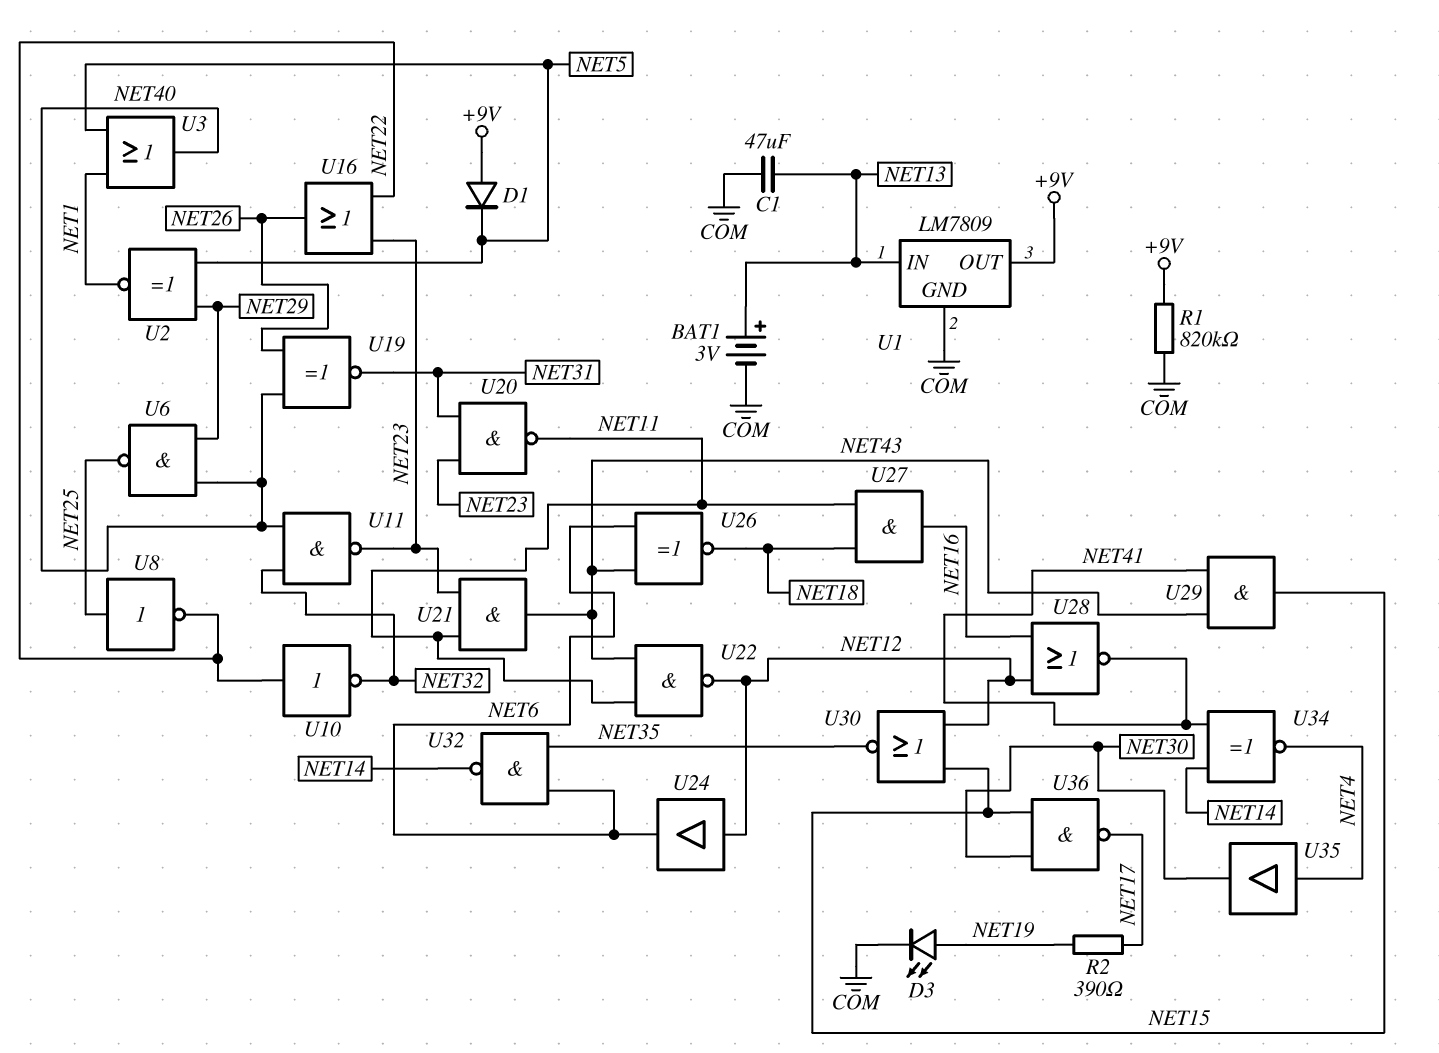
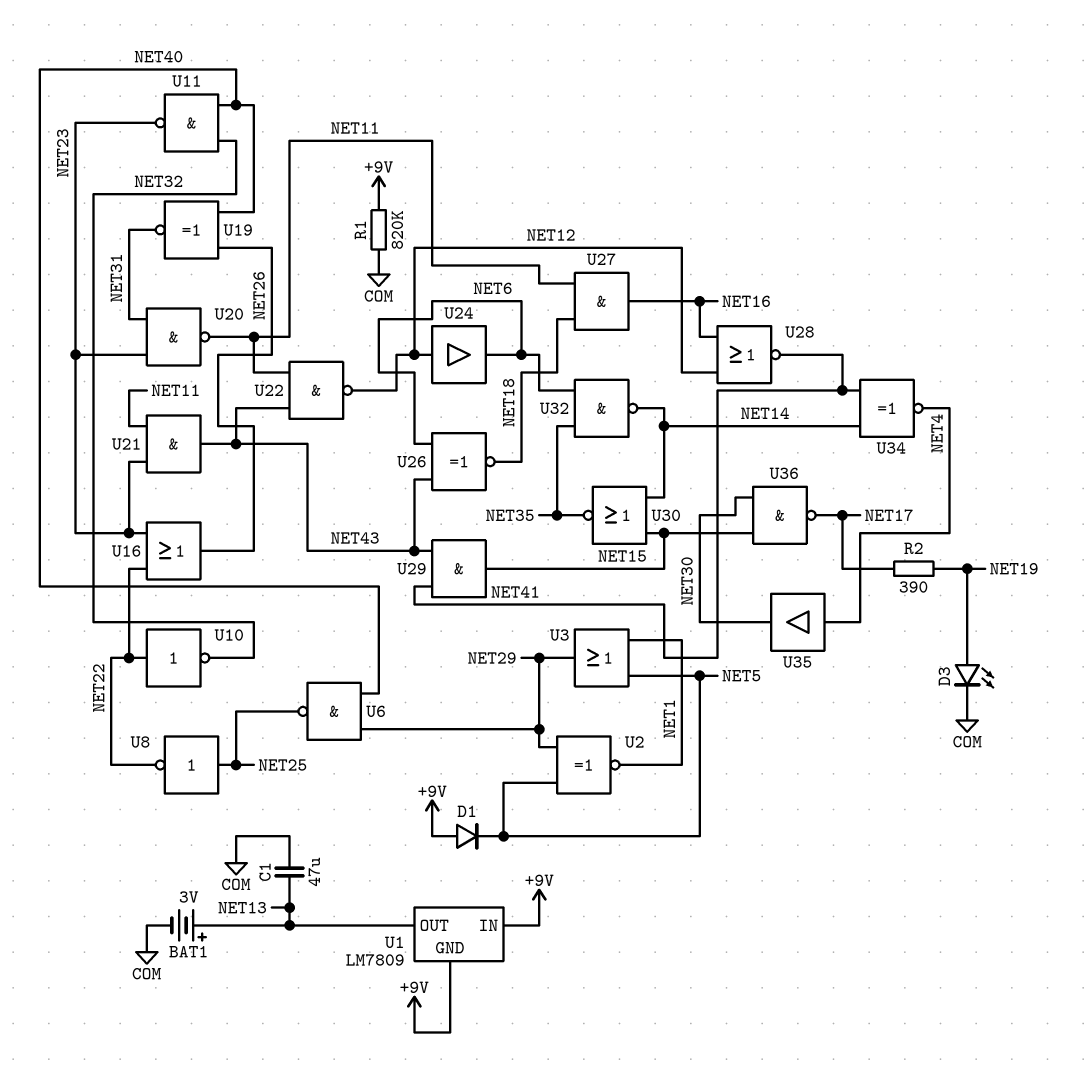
U1 pin GND: COM -> +9V
U1 pin IN: NET13 -> +9V
U1 pin OUT: +9V -> NET13
U3: OR (in NET1, in NET5, out NET40) -> OR (in NET1, in NET5, out NET29)
U30: NOR (in NET12, in NET15, out NET35) -> NOR (in NET14, in NET15, out NET35)

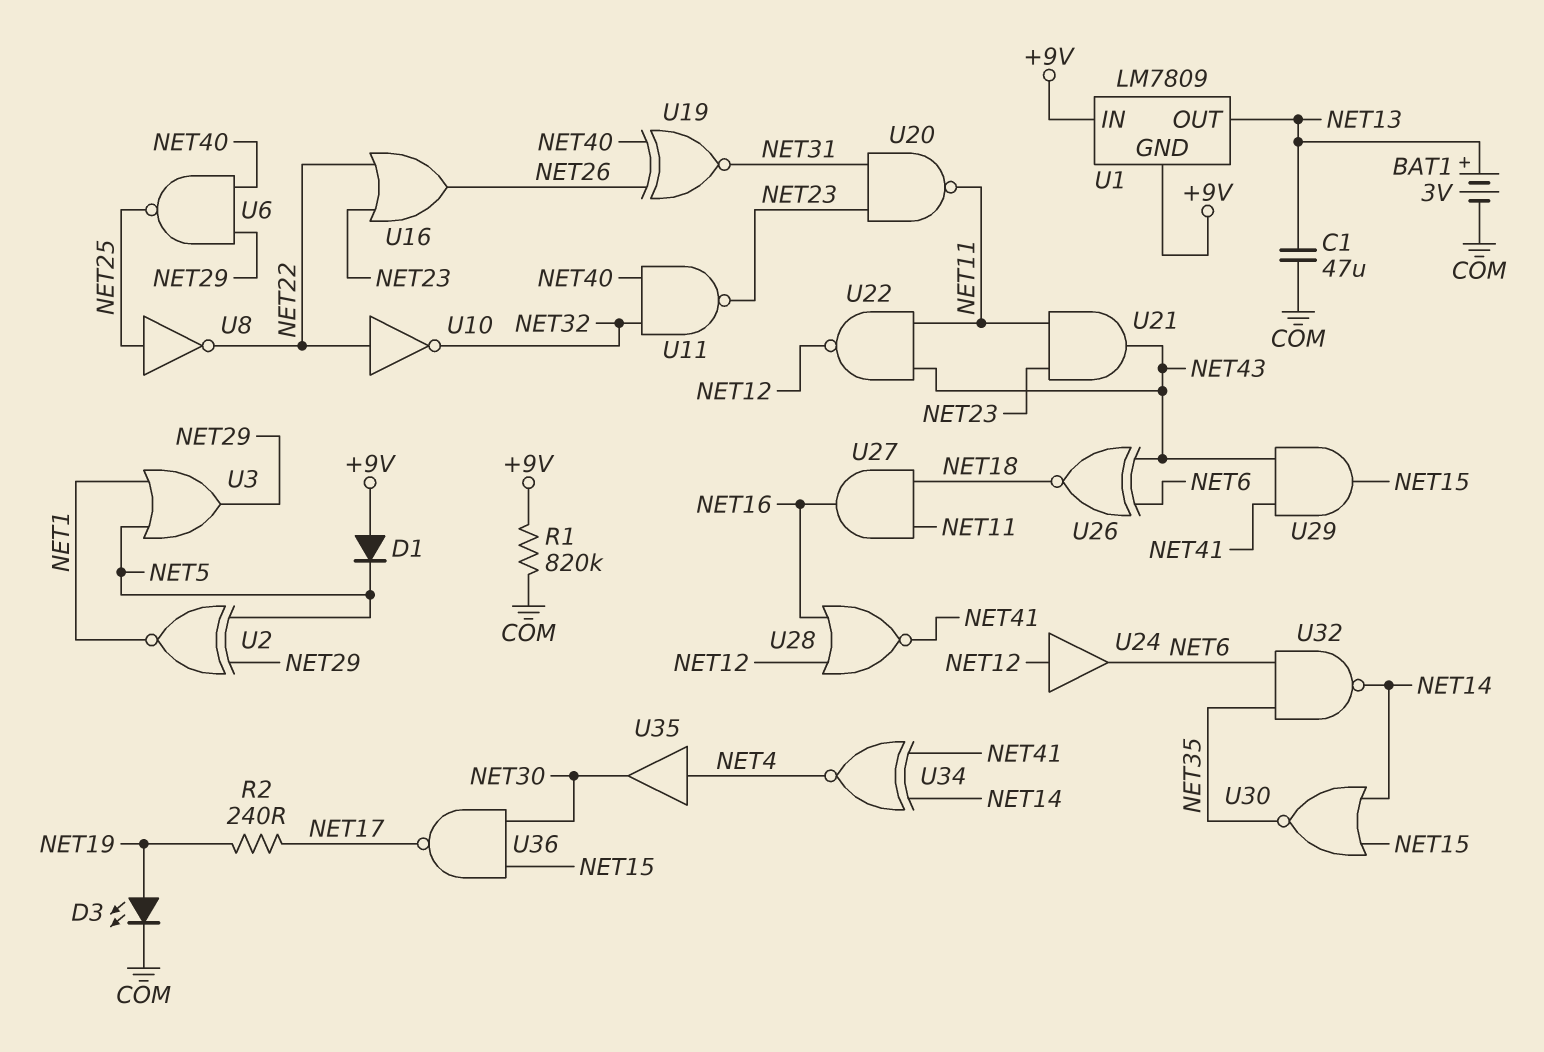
R2: 390 (NET17, NET19) -> 240 (NET17, NET19)

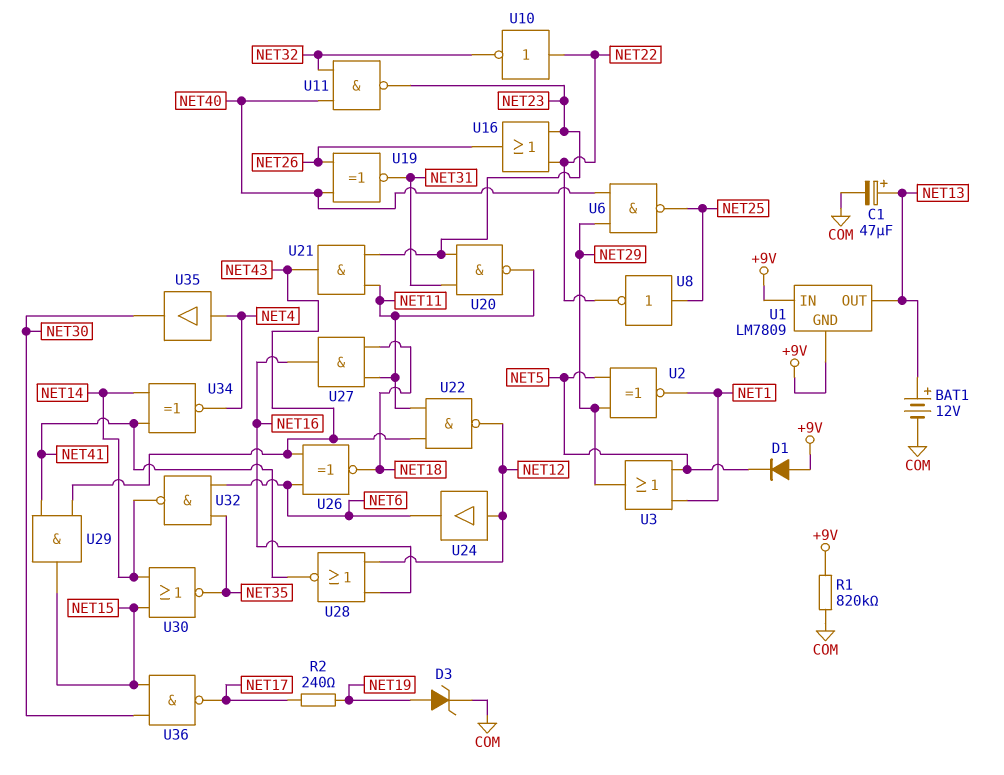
BAT1: 3V (plus NET13, minus COM) -> 12V (plus NET13, minus COM)
C1: 47uF (COM, NET13) -> 47uF (plus NET13, minus COM)
D3: LED (A NET19, K COM) -> zener (A NET19, K COM)

